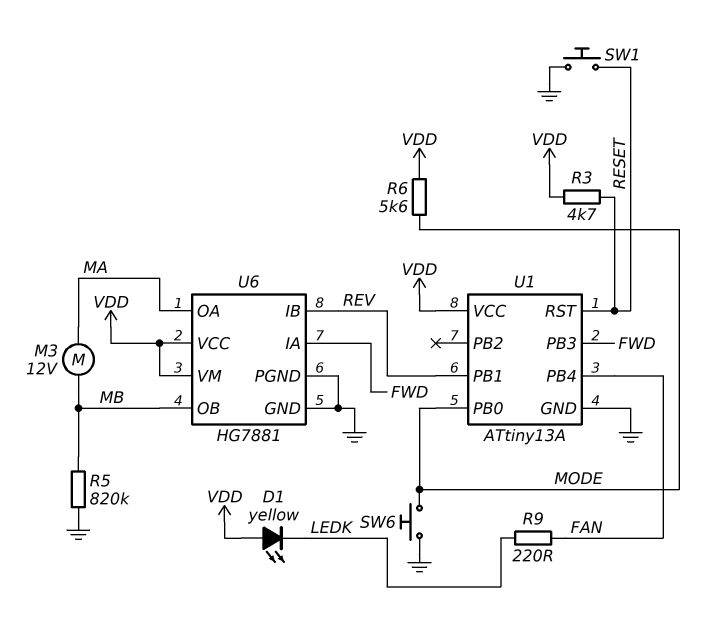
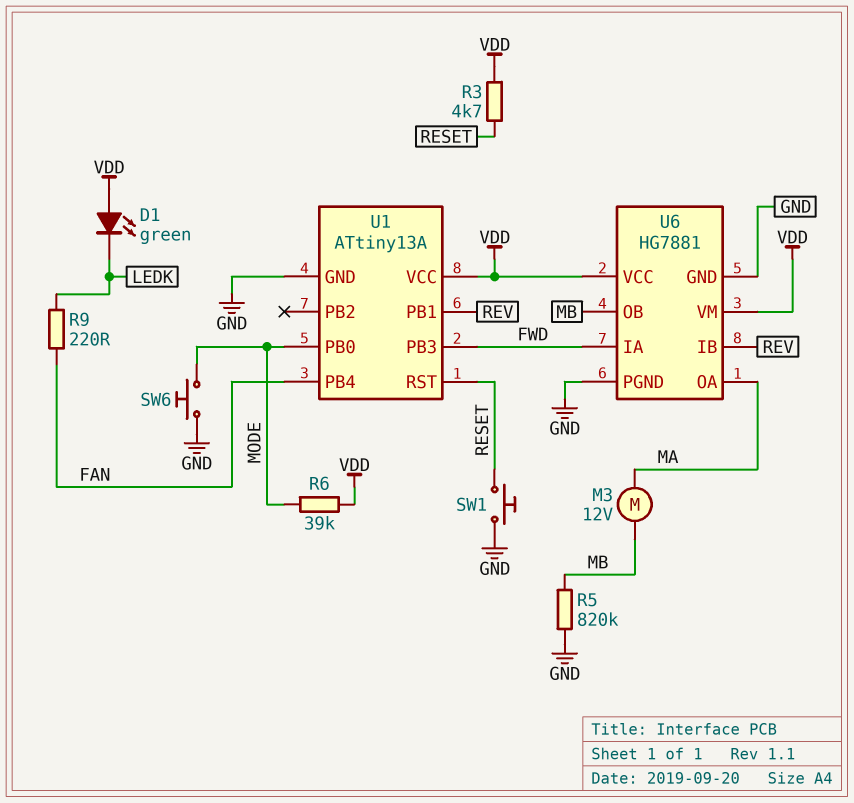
D1: LED yellow (A VDD, K LEDK) -> LED green (A VDD, K LEDK)
R6: 5.6k (MODE, VDD) -> 39k (MODE, VDD)

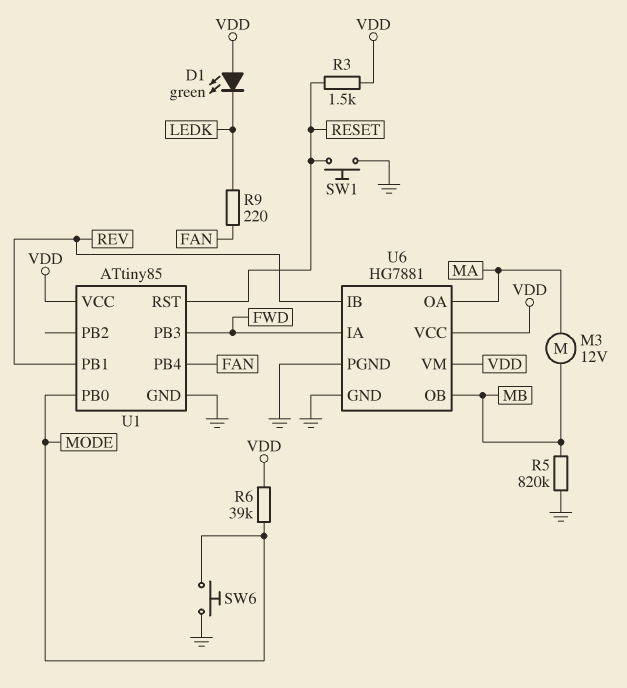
R3: 4.7k (RESET, VDD) -> 1.5k (RESET, VDD)
U1: ATtiny13A -> ATtiny85

